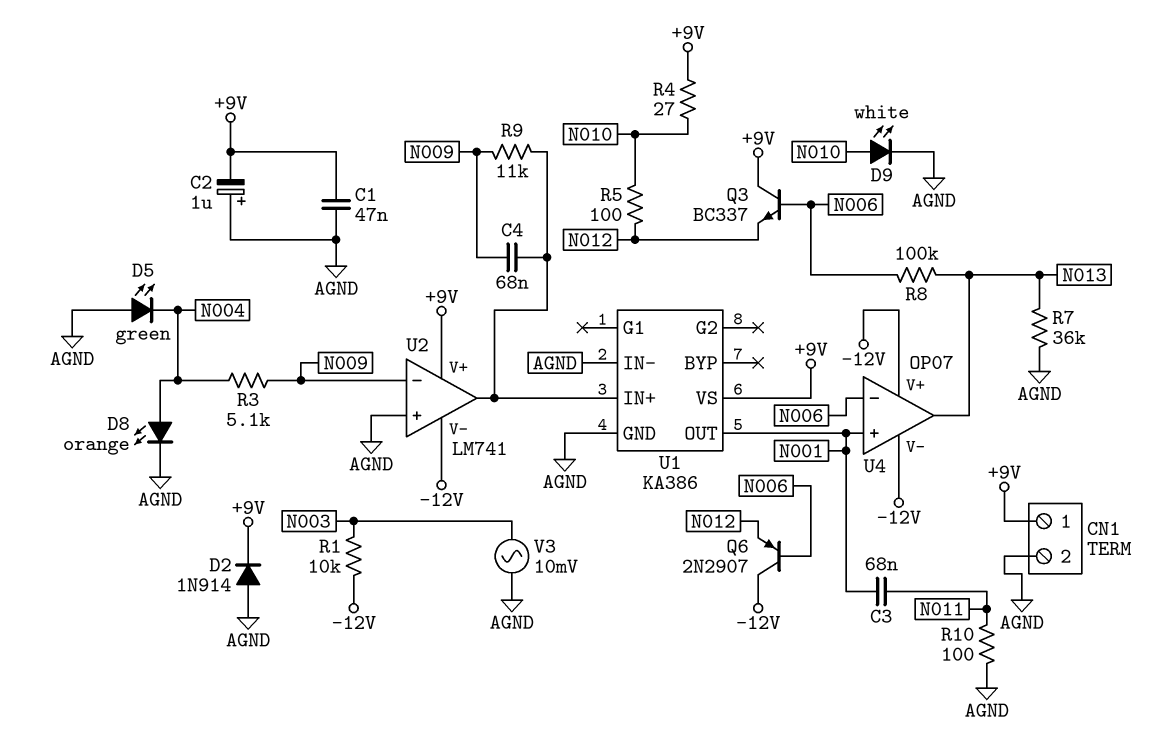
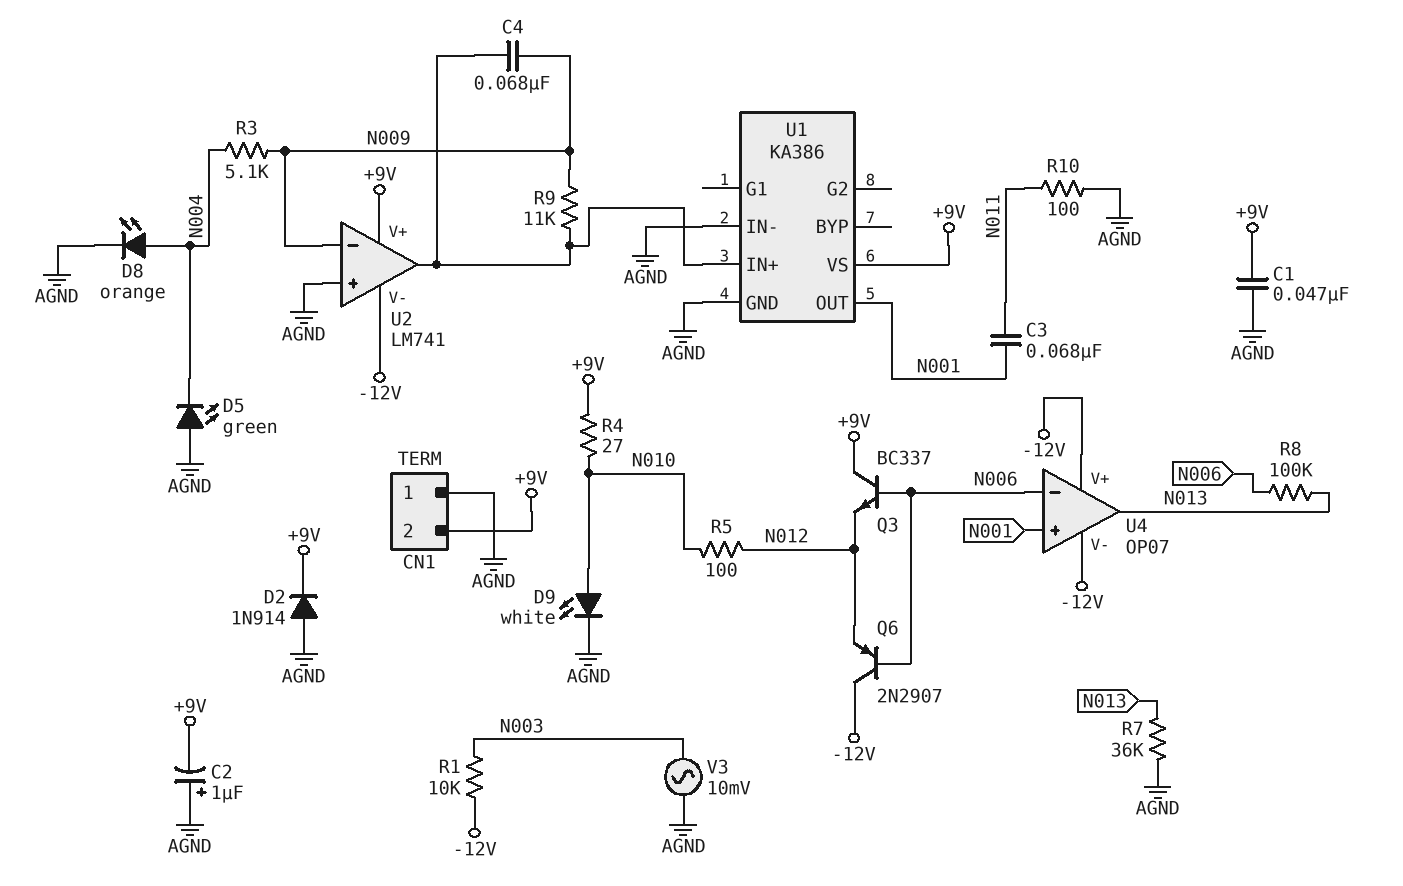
CN1 pin 1: +9V -> AGND
CN1 pin 2: AGND -> +9V

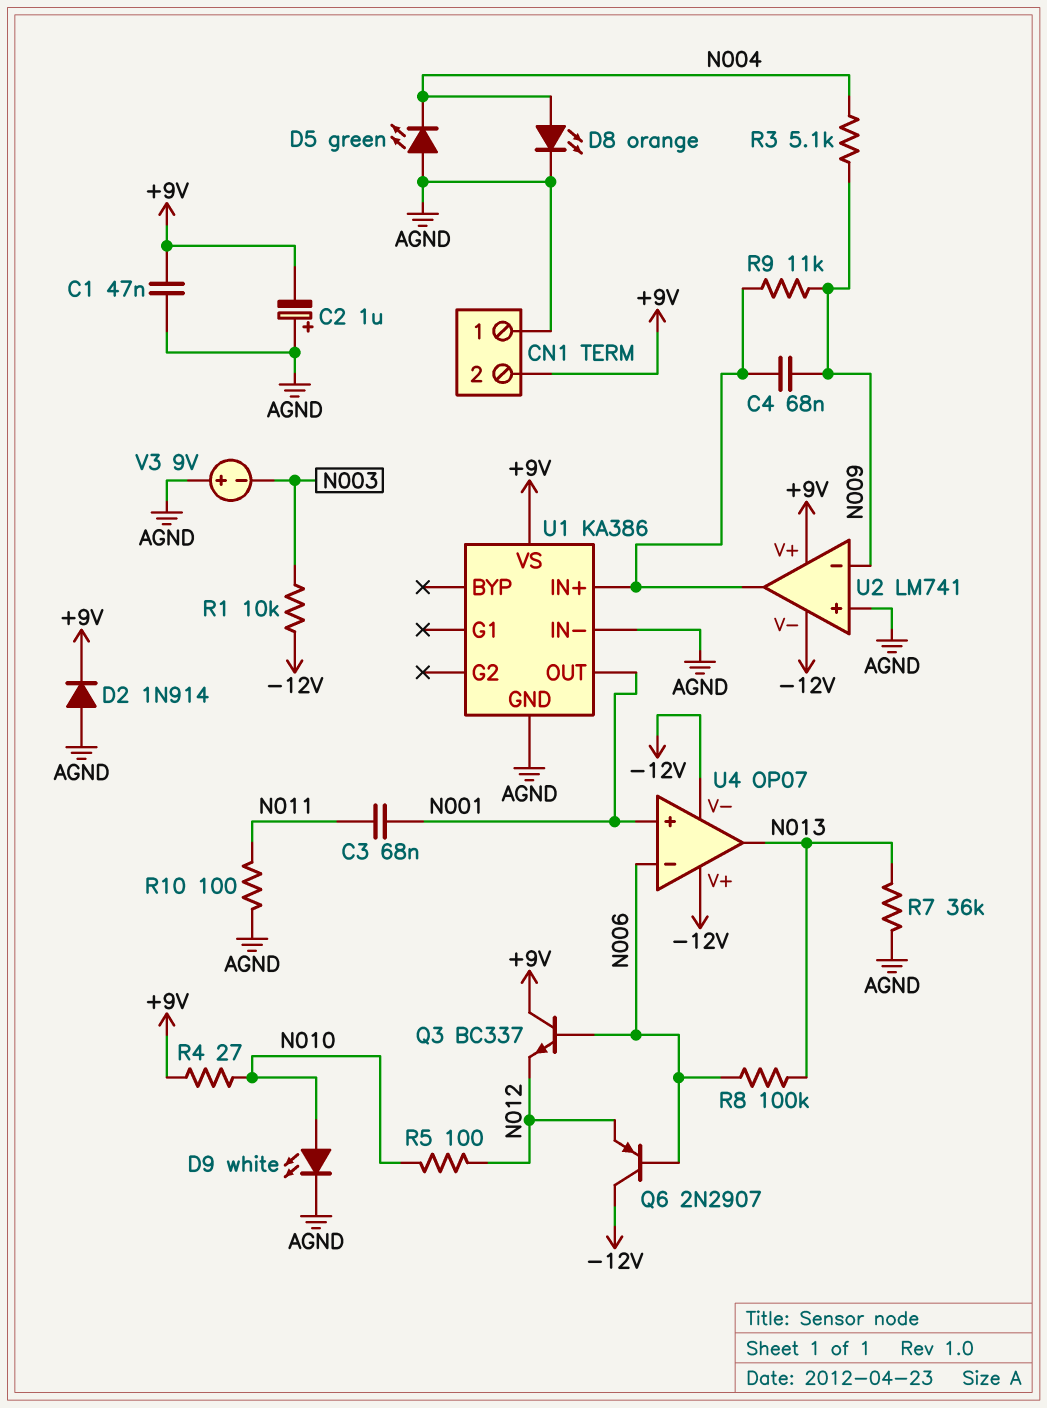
V3: AC 10mV (AGND, N003) -> 9V (plus AGND, minus N003)

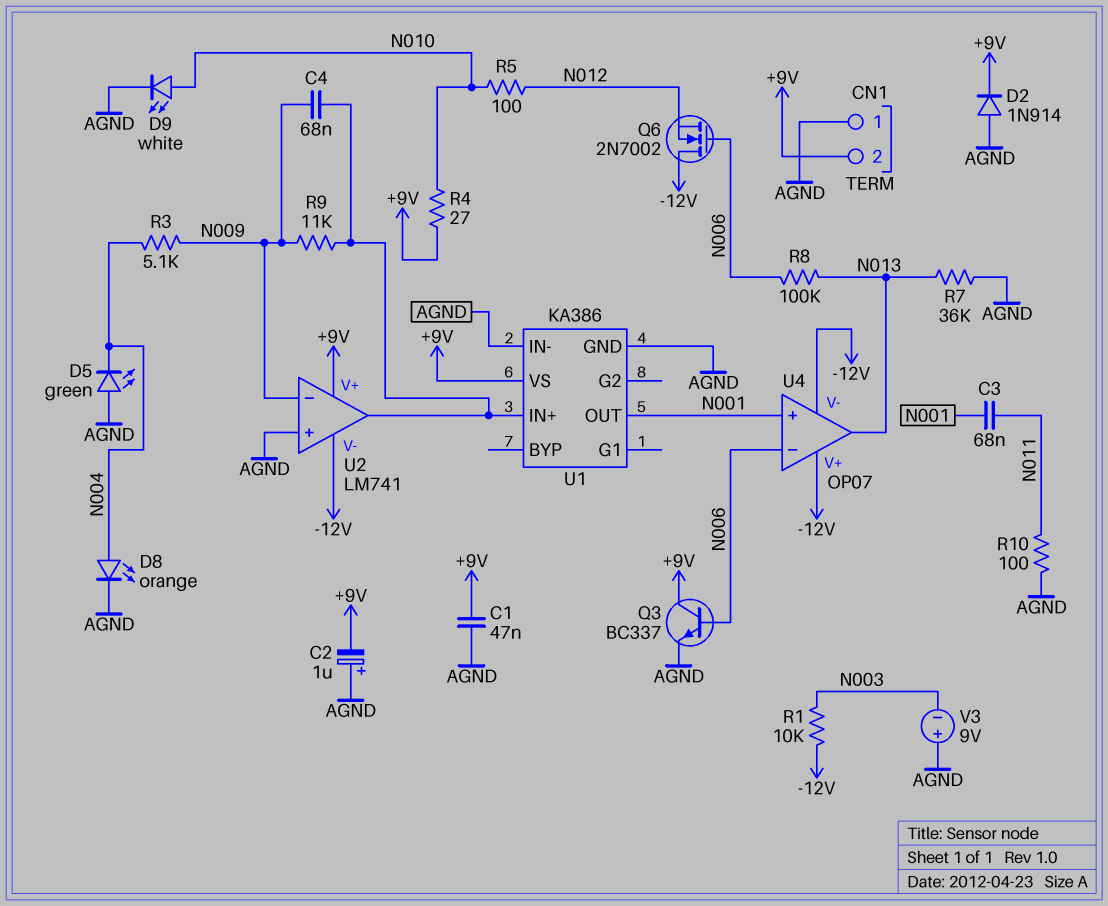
Q3: NPN BC337 (B N006, C +9V, E N012) -> NPN BC337 (B N006, C +9V, E AGND)
Q6: PNP 2N2907 (B N006, C -12V, E N012) -> NMOS 2N7002 (G N006, D -12V, S N012)

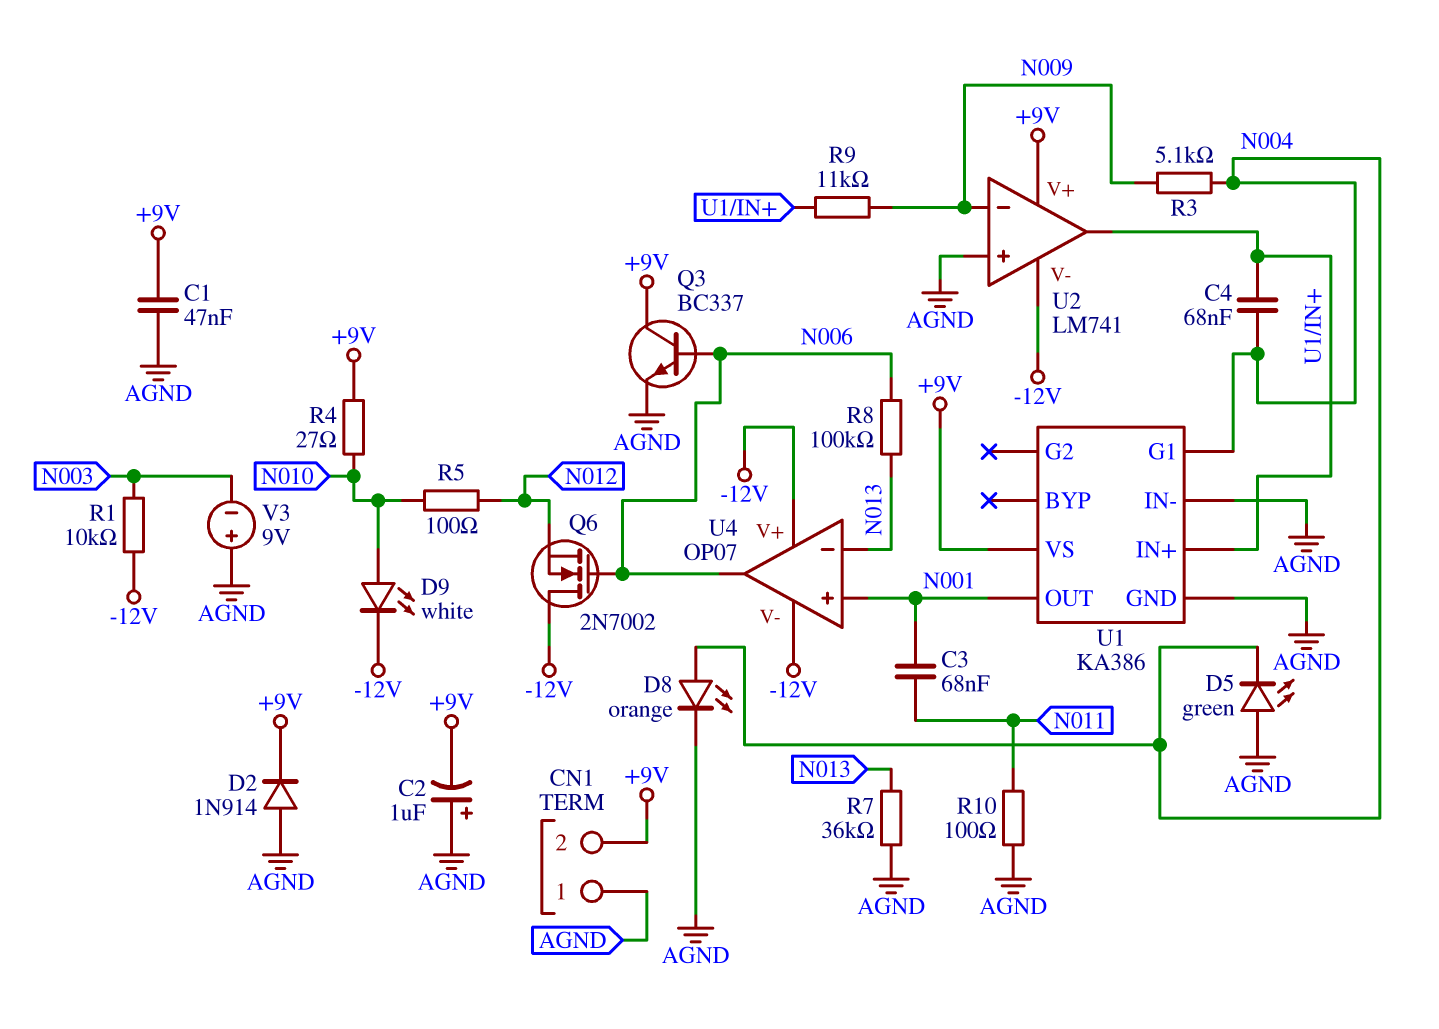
C4: 68nF (N009, U1/IN+) -> 68nF (N004, U1/IN+)
D9: LED white (A N010, K AGND) -> LED white (A N010, K -12V)
U1 pin G1: none -> N004
U4 pin in-: N006 -> N013
U4 pin out: N013 -> N006

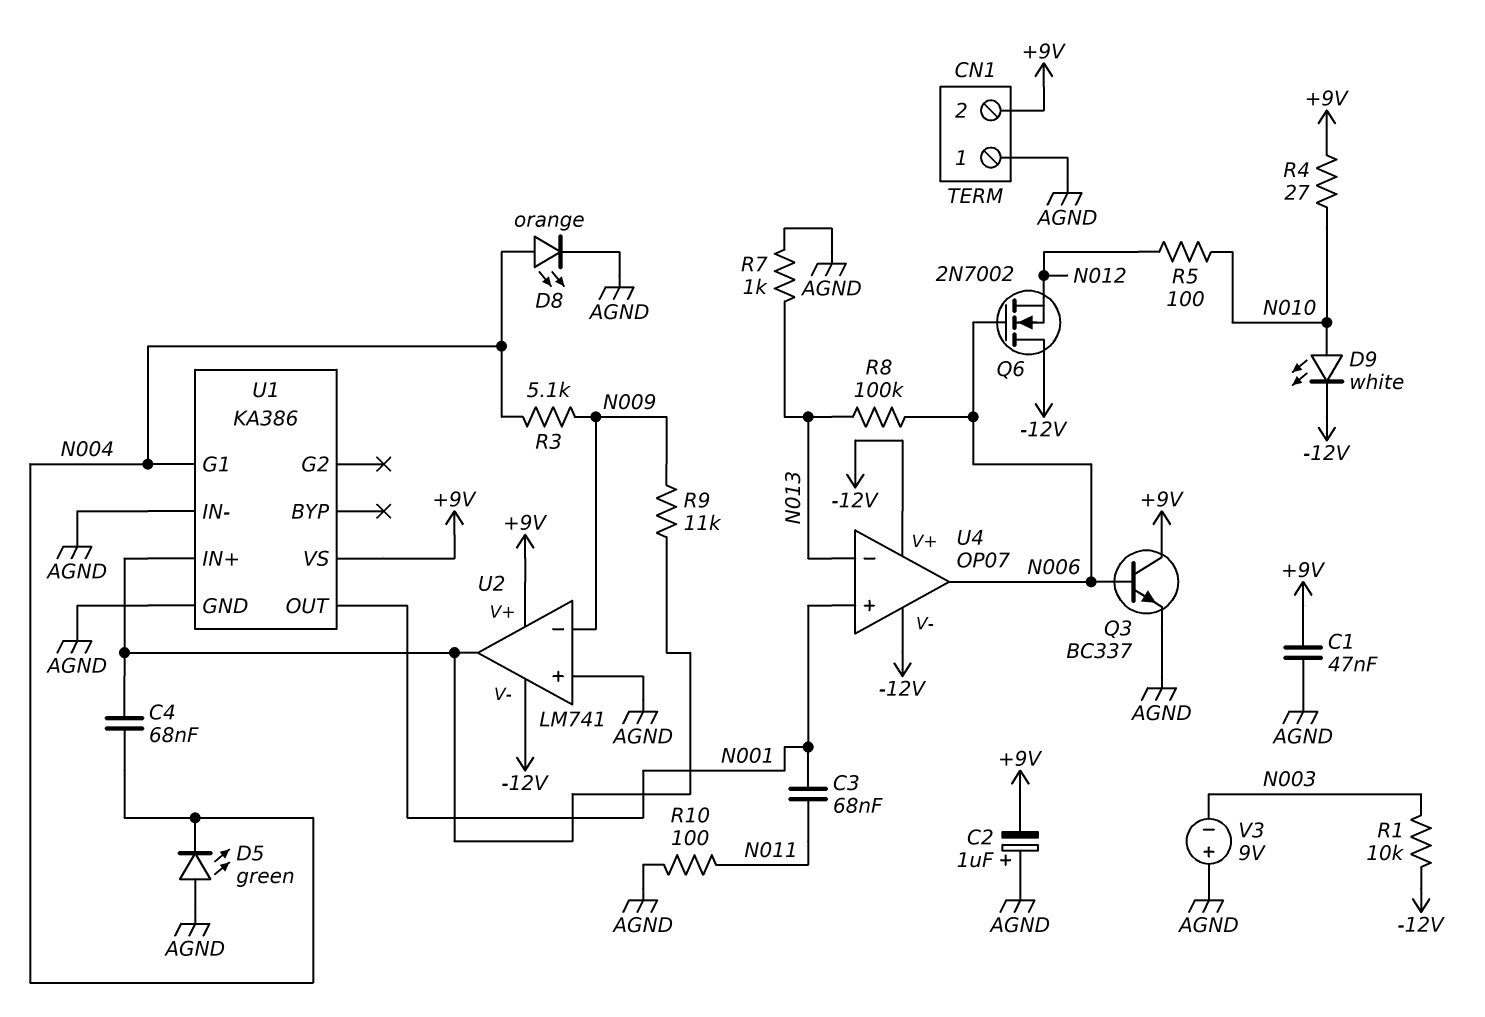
D2: diode 1N914 (A AGND, K +9V) -> none
R7: 36k (AGND, N013) -> 1k (AGND, N013)

